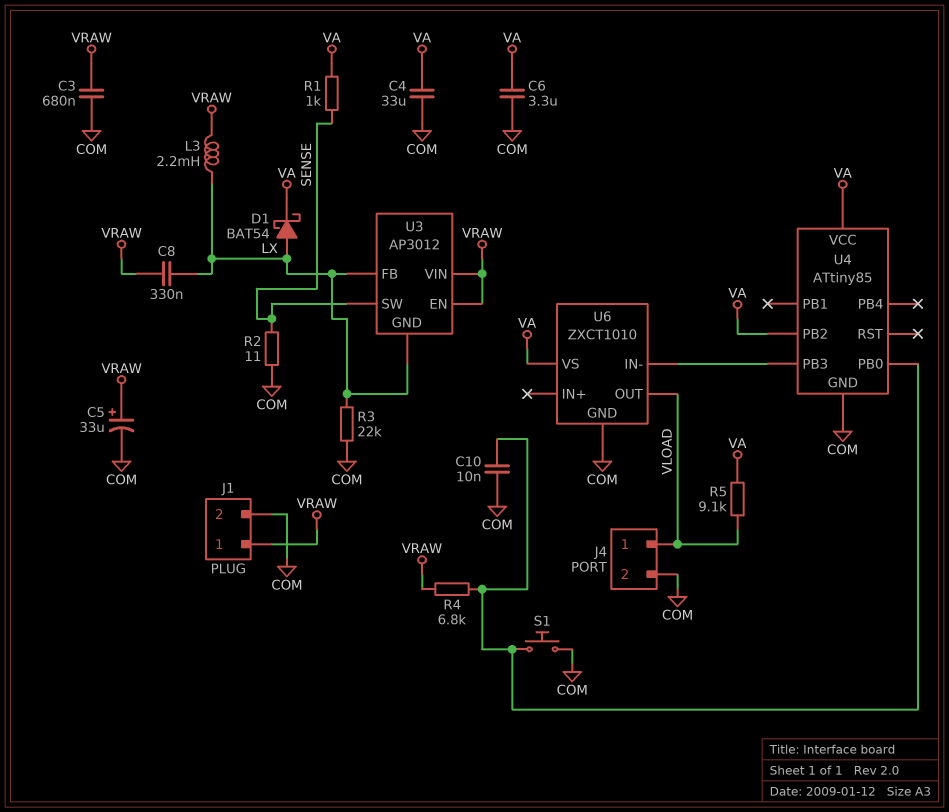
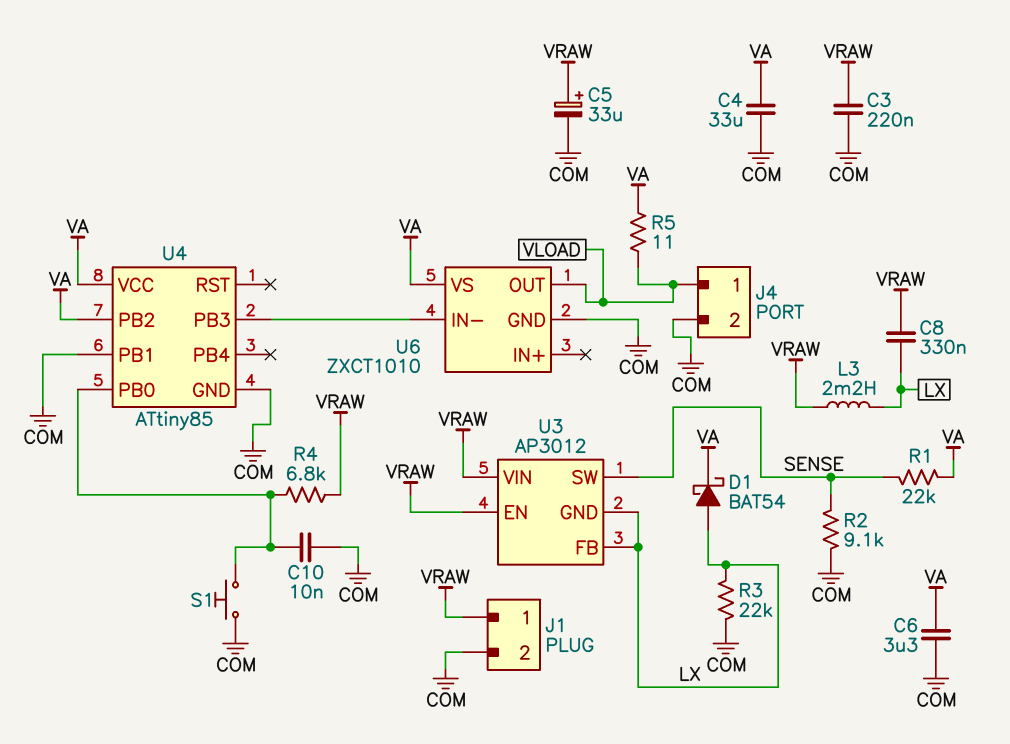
C3: 680nF (COM, VRAW) -> 220nF (COM, VRAW)
R1: 1k (SENSE, VA) -> 22k (SENSE, VA)
R2: 11 (COM, SENSE) -> 9.1k (COM, SENSE)
R5: 9.1k (VA, VLOAD) -> 11 (VA, VLOAD)
U4 pin PB1: none -> COM

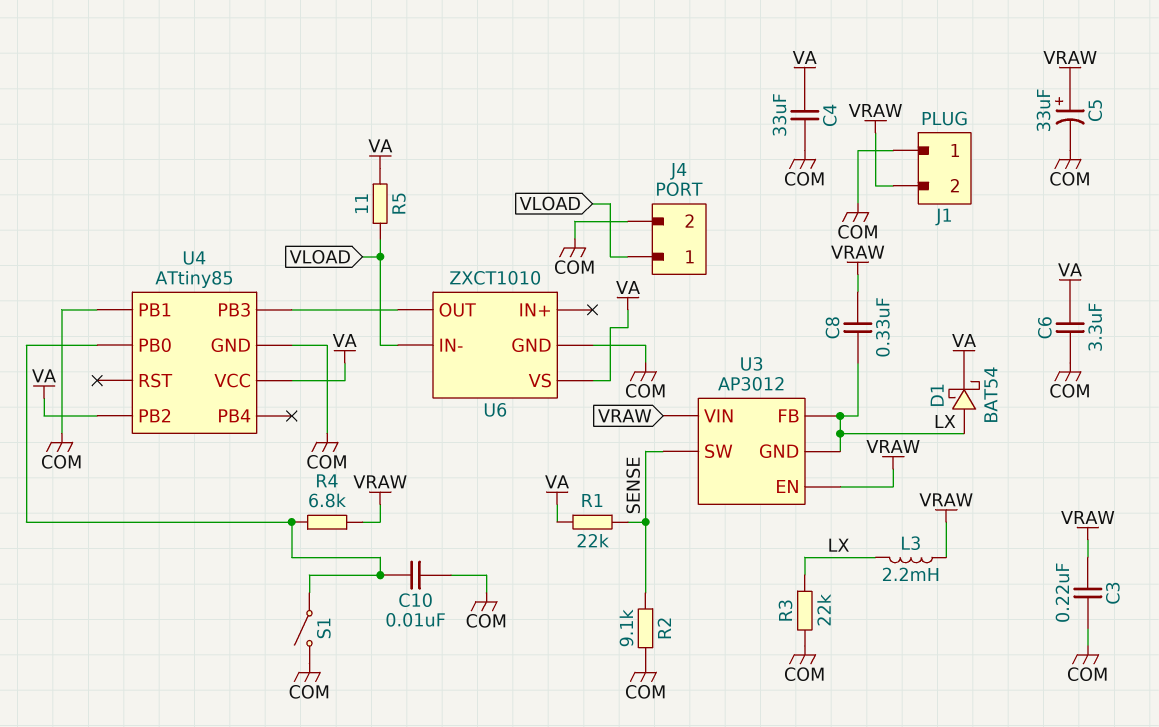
J1 pin 1: VRAW -> COM
J1 pin 2: COM -> VRAW
S1: button (COM, U4/PB0) -> switch (COM, U4/PB0)
U6 pin IN-: U4/PB3 -> VLOAD
U6 pin OUT: VLOAD -> U4/PB3

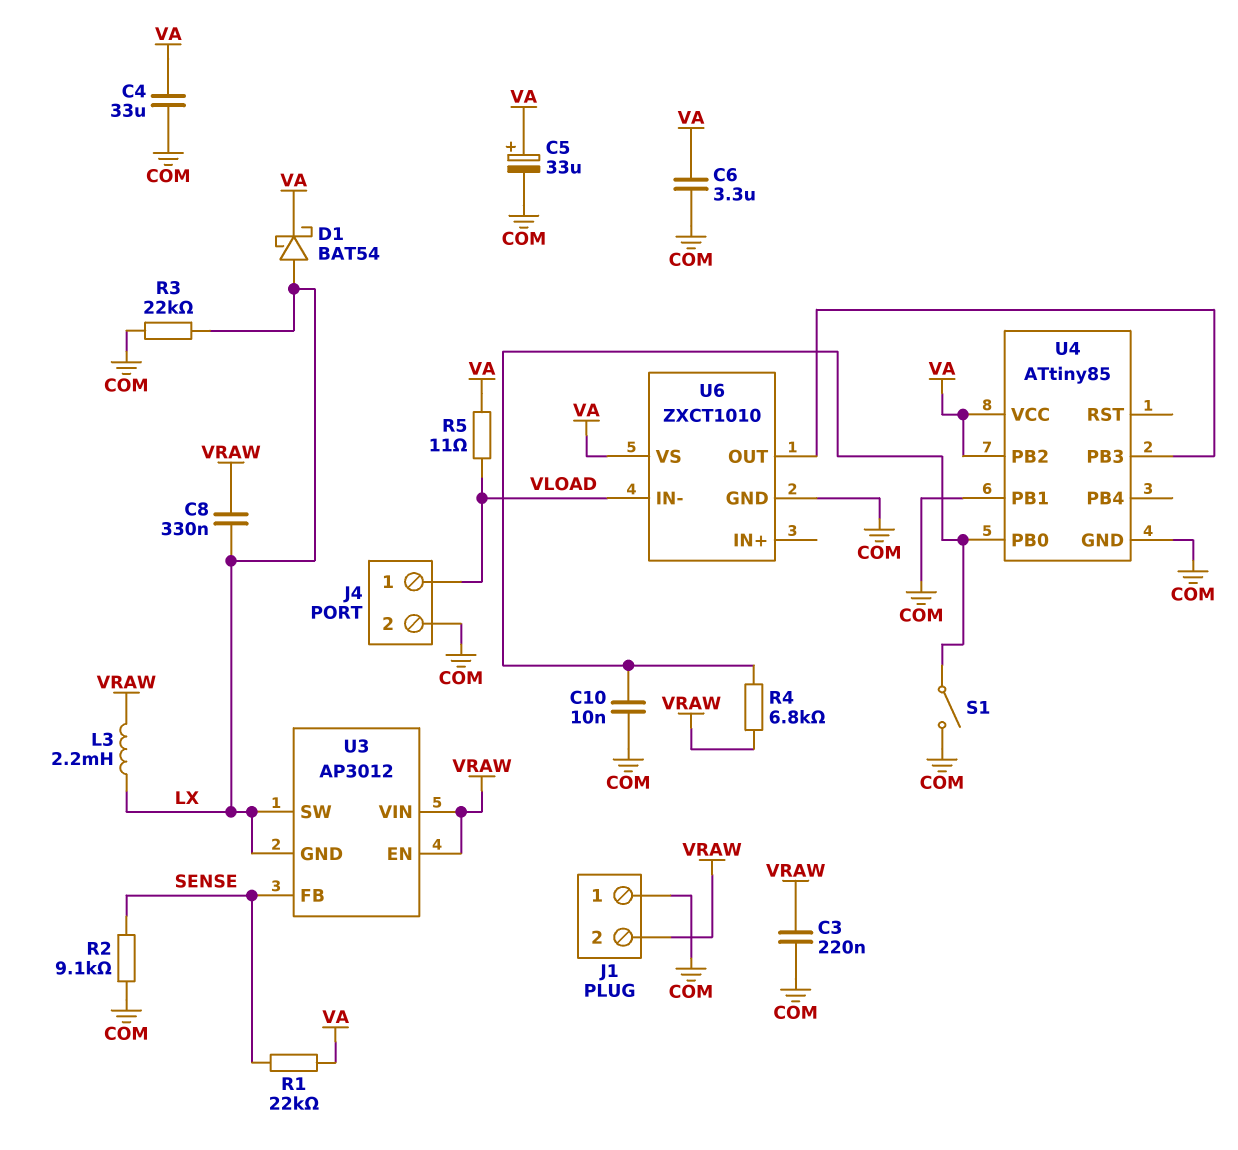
C5: 33uF (plus VRAW, minus COM) -> 33uF (plus VA, minus COM)
U3 pin FB: LX -> SENSE
U3 pin SW: SENSE -> LX

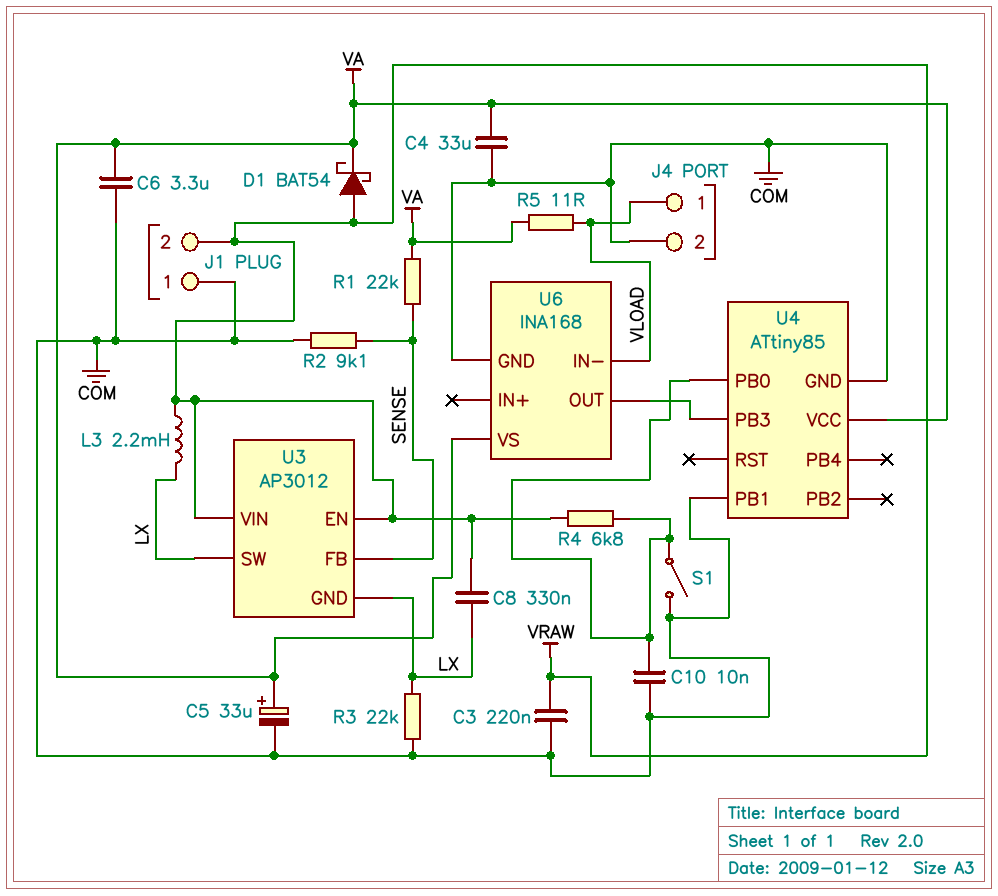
D1: schottky BAT54 (A LX, K VA) -> schottky BAT54 (A VRAW, K VA)
U4 pin PB2: VA -> none
U6: ZXCT1010 -> INA168

